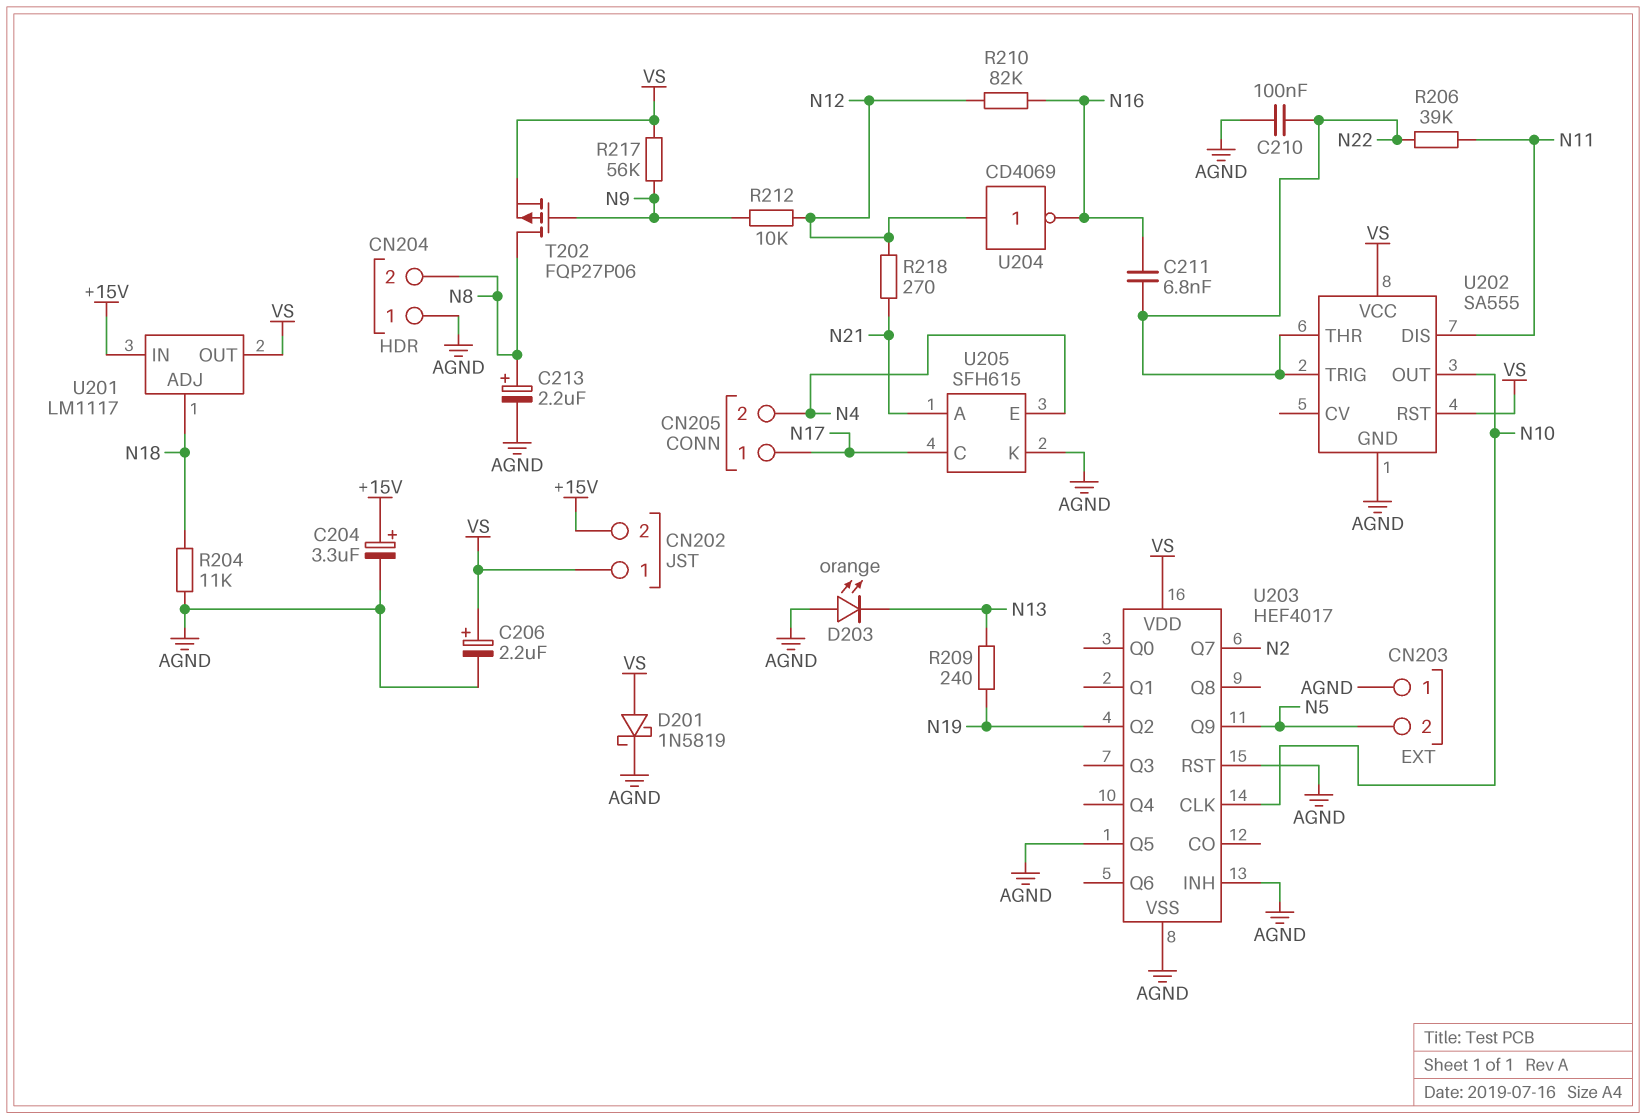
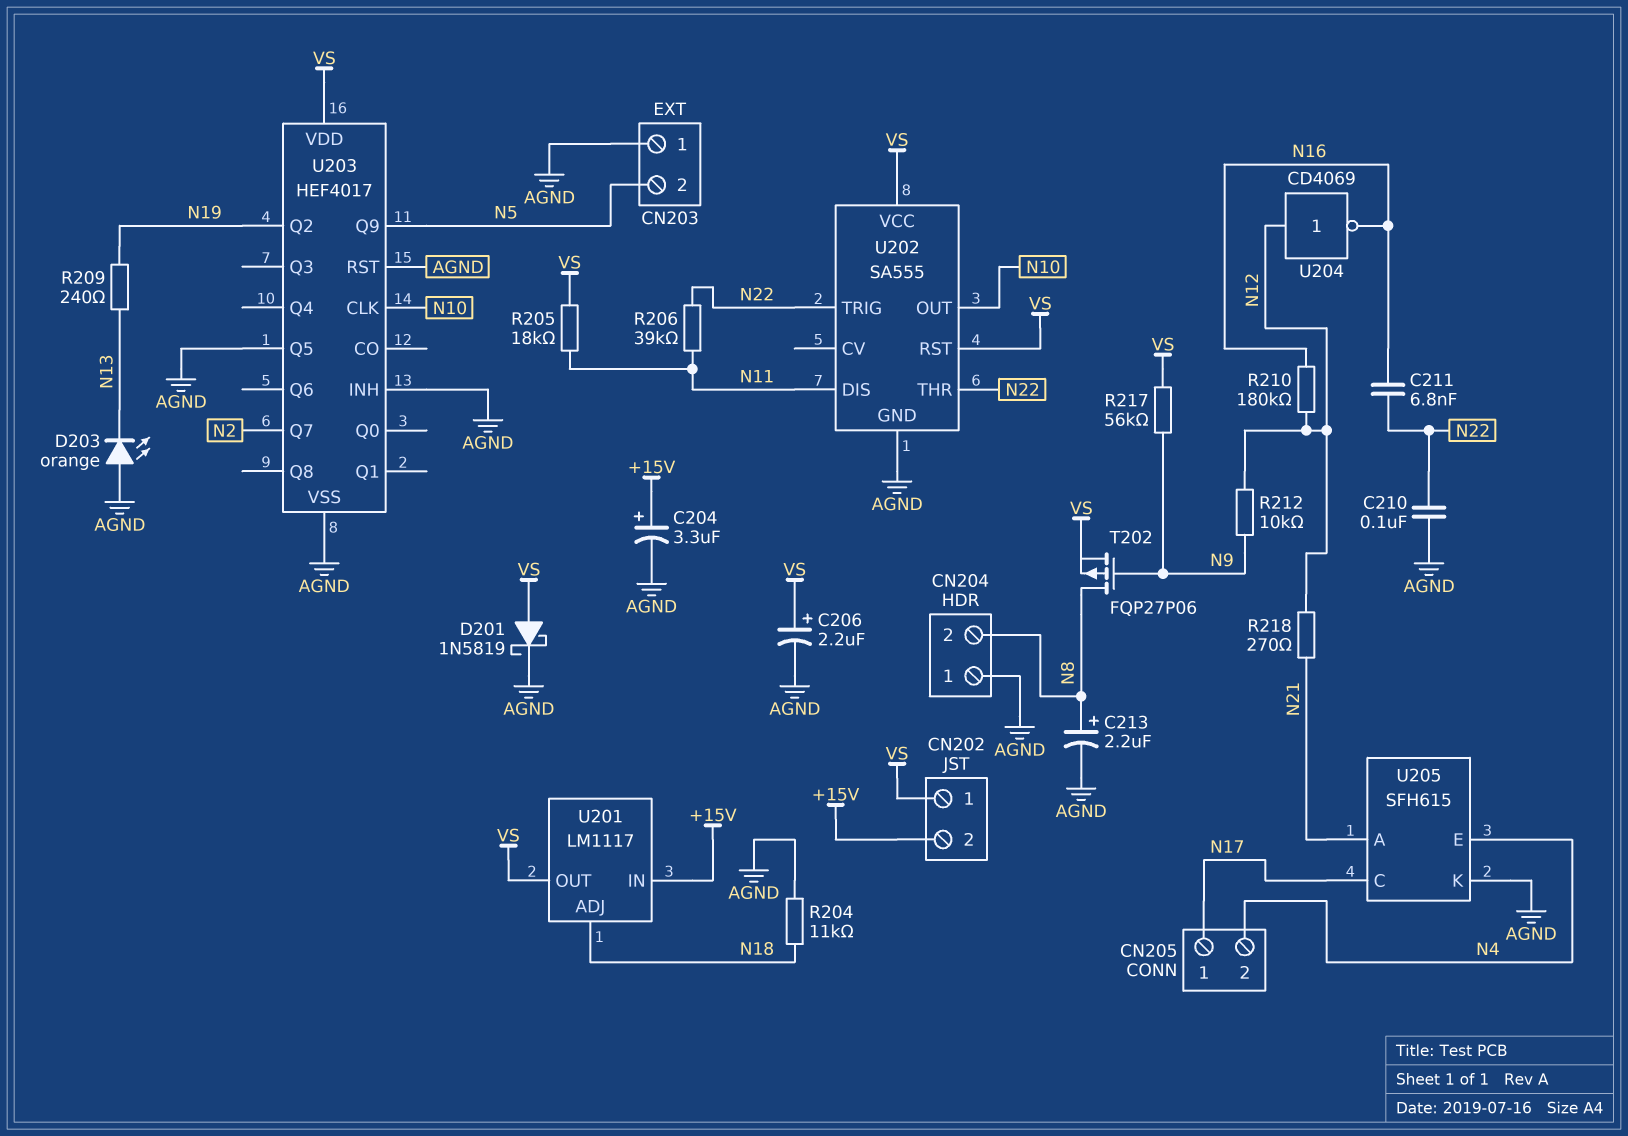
R205: none -> 18k (N11, VS)
R210: 82k (N12, N16) -> 180k (N12, N16)

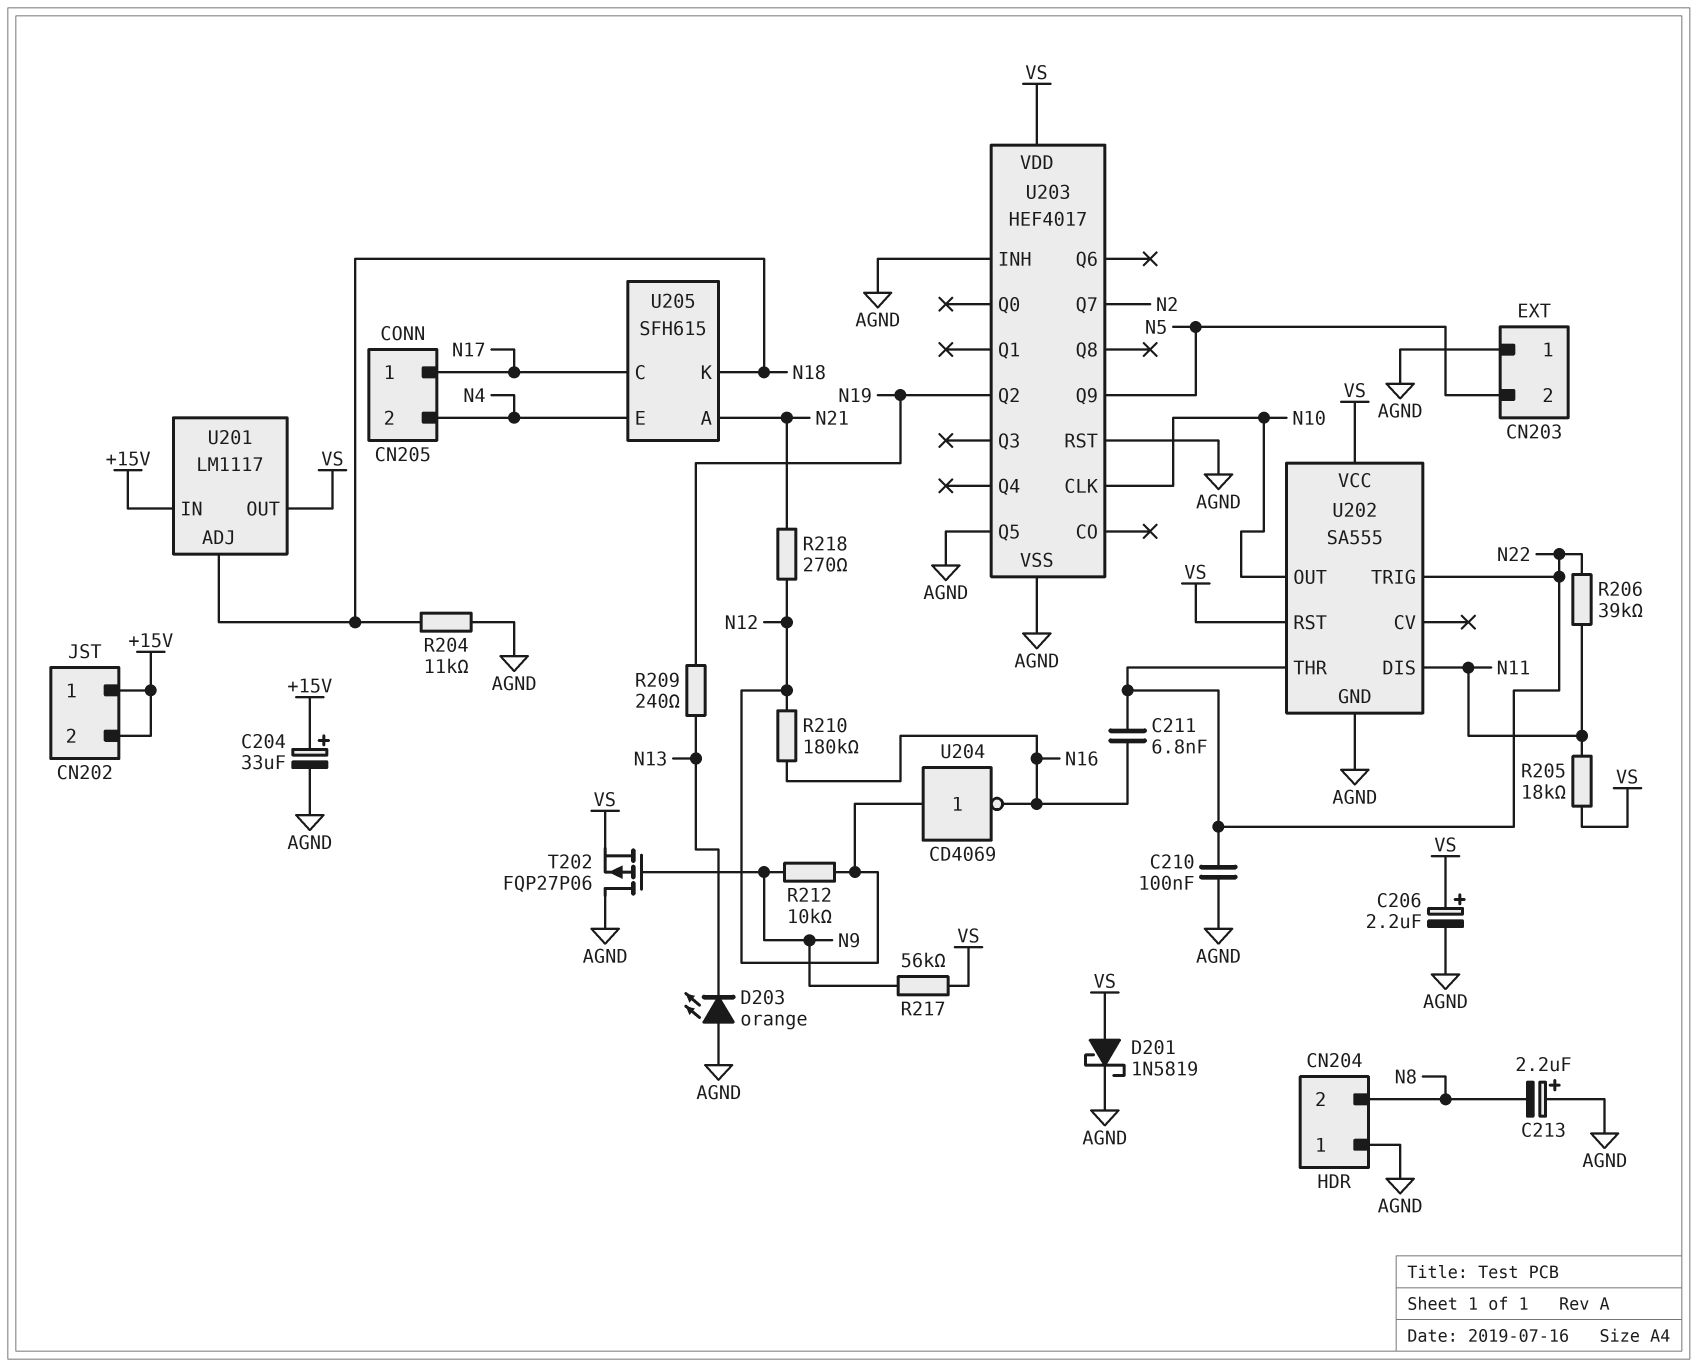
C204: 3.3uF (plus +15V, minus AGND) -> 33uF (plus +15V, minus AGND)
C213: 2.2uF (plus N8, minus AGND) -> 2.2uF (plus AGND, minus N8)
CN202 pin 1: VS -> +15V
T202: PMOS FQP27P06 (G N9, D N8, S VS) -> PMOS FQP27P06 (G N9, D AGND, S VS)
U205 pin K: AGND -> N18

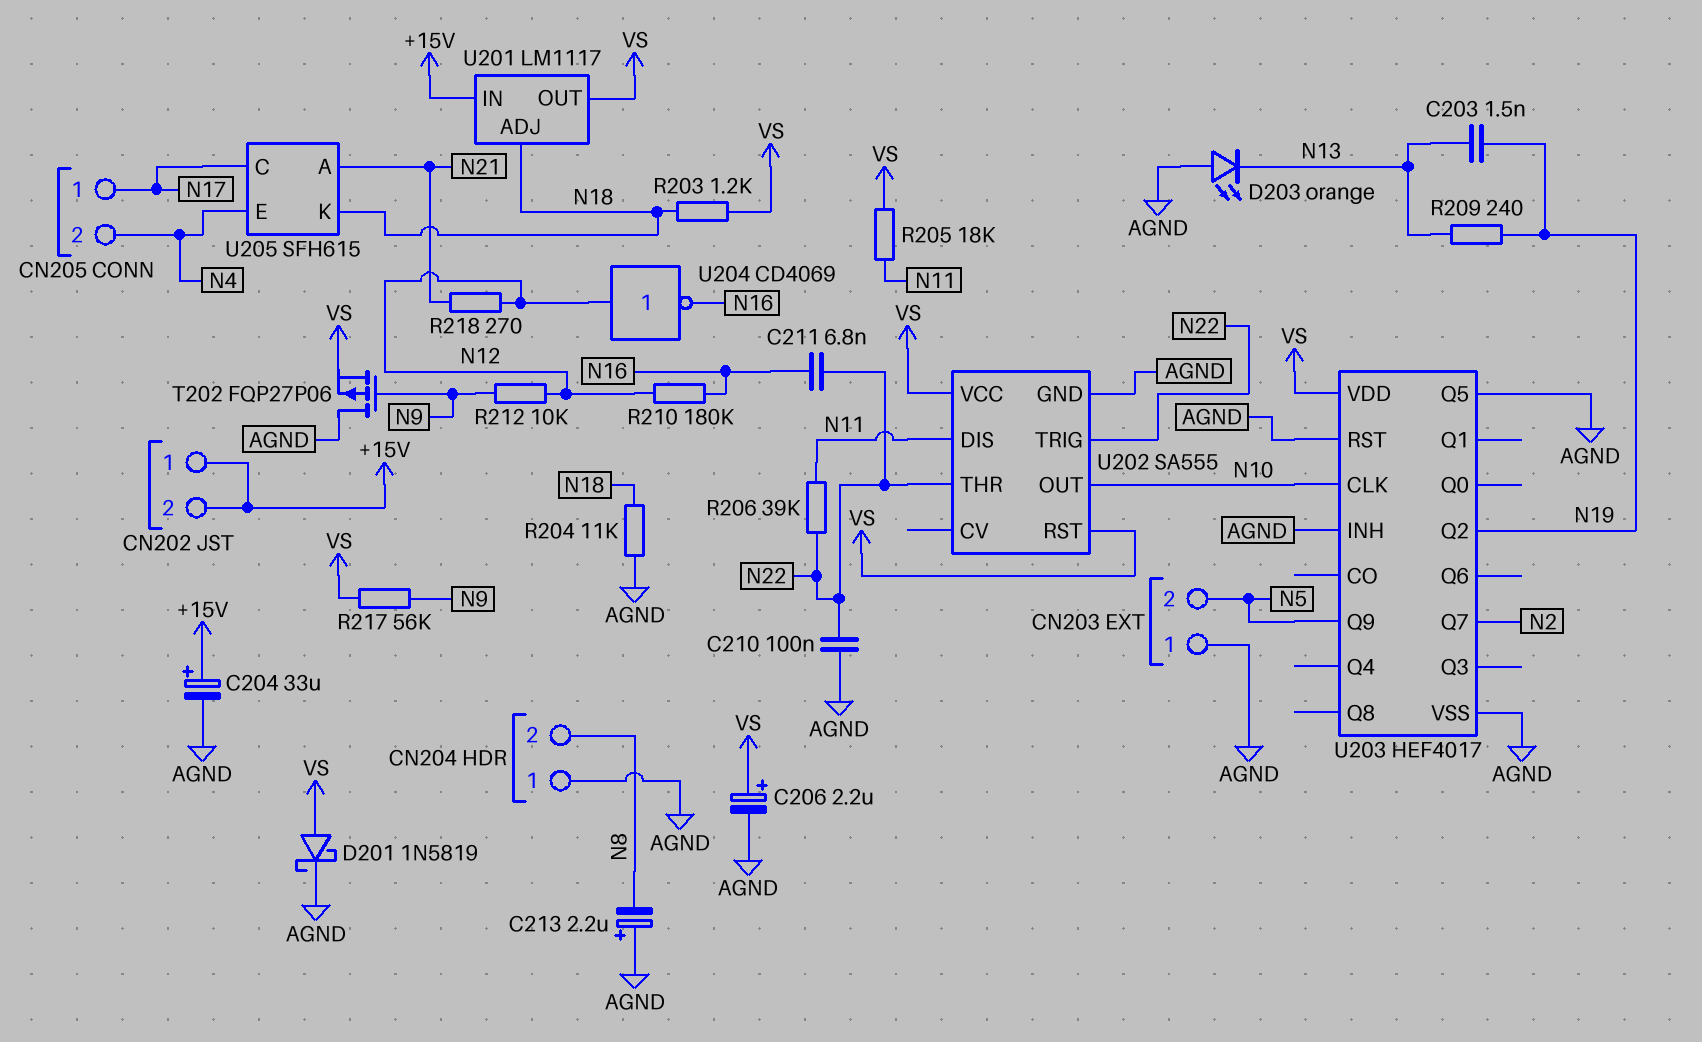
C203: none -> 1.5nF (N13, N19)
R203: none -> 1.2k (N18, VS)

